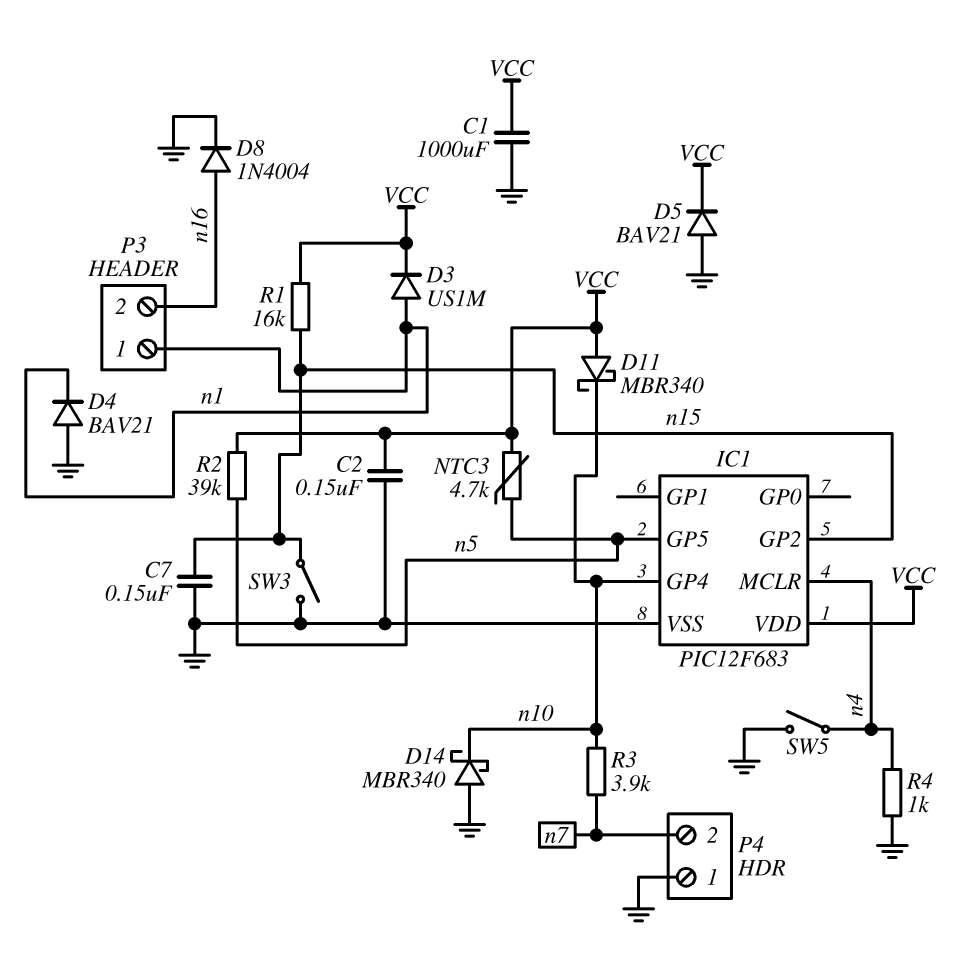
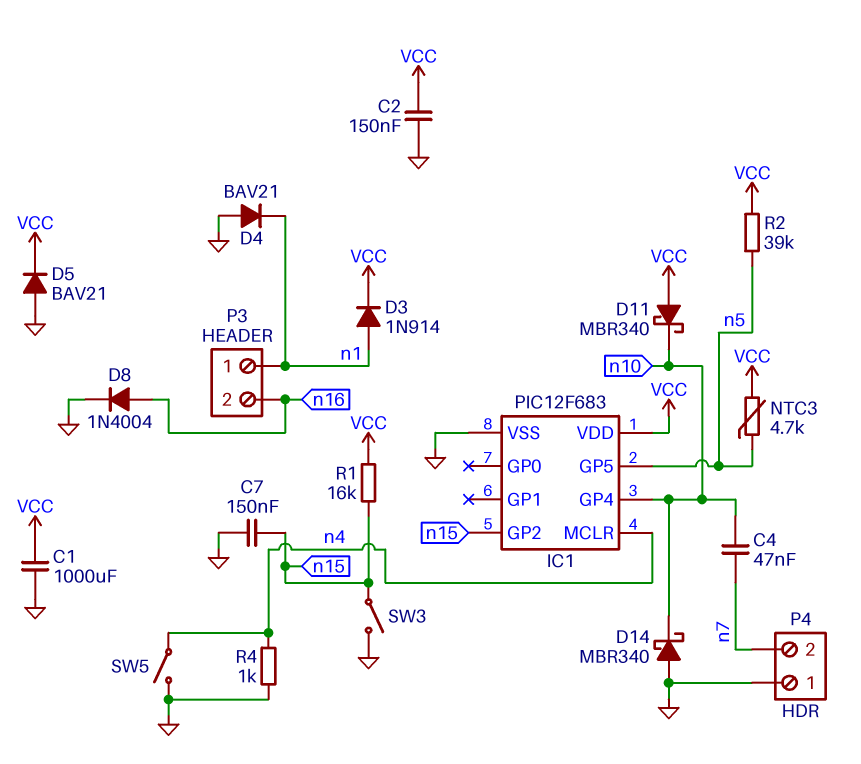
C4: none -> 47nF (n7, n10)
D3: diode US1M (A n1, K VCC) -> diode 1N914 (A n1, K VCC)
R3: 3.9k (n7, n10) -> none

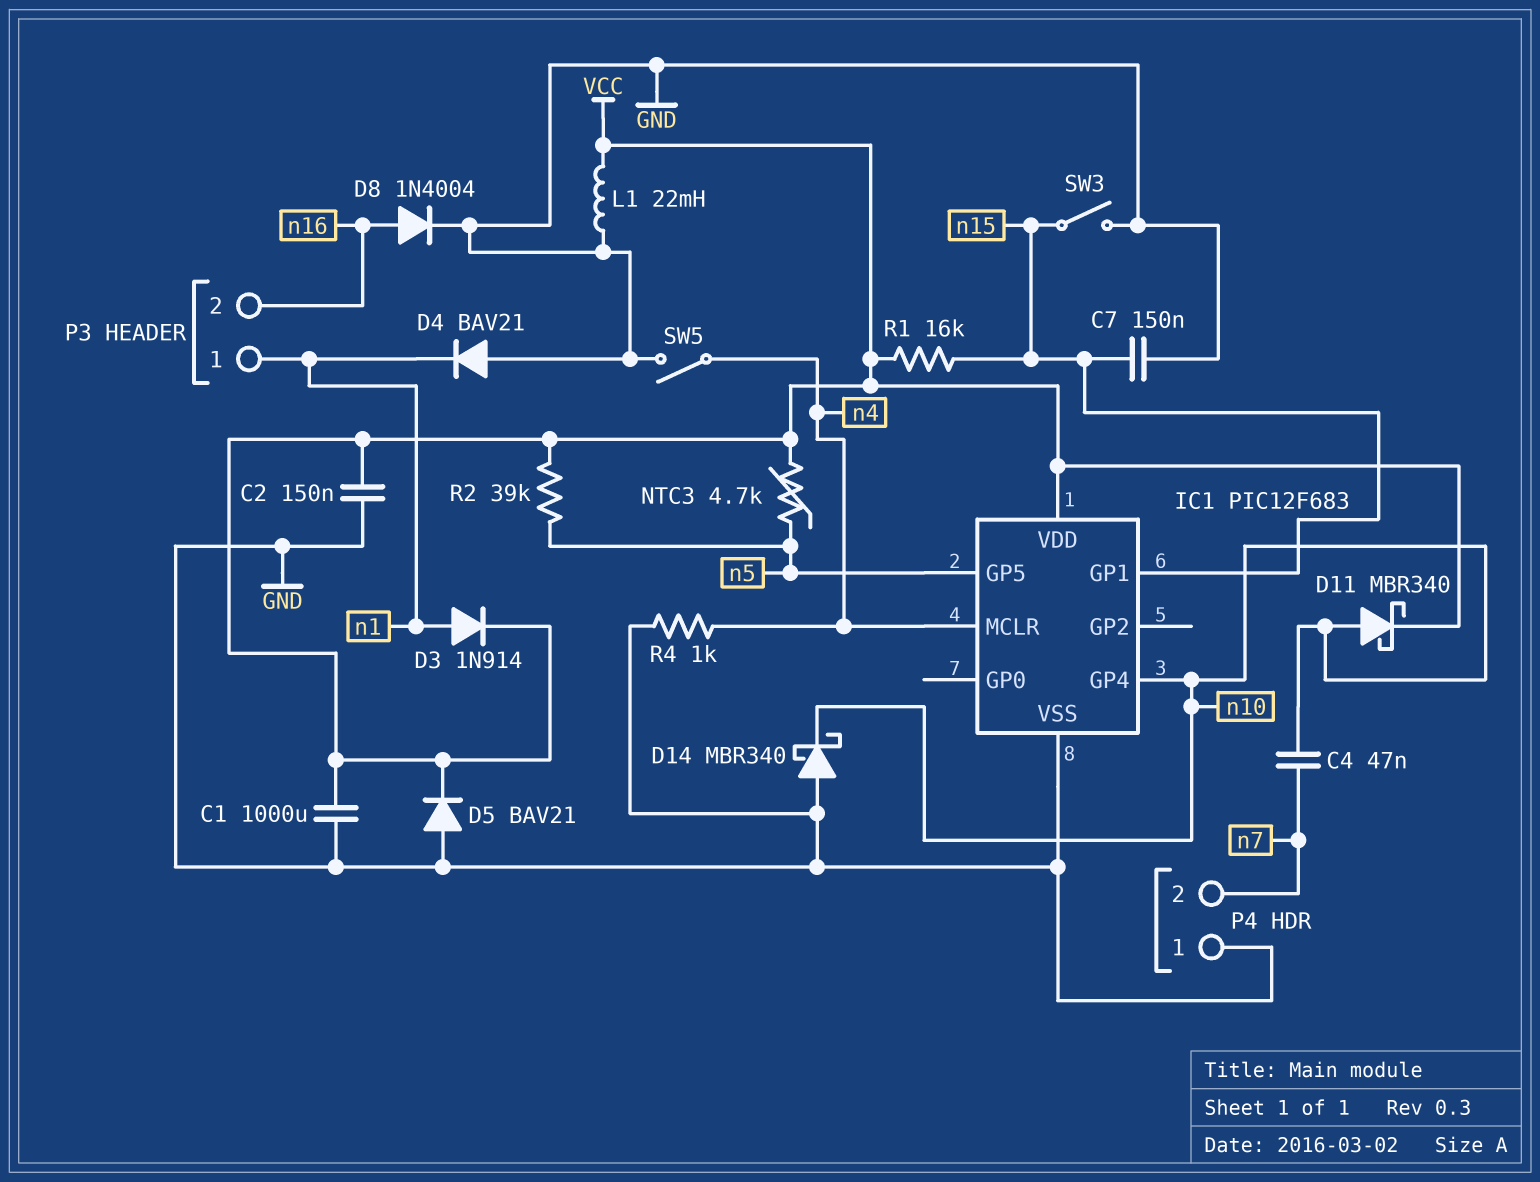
D11: schottky MBR340 (A VCC, K n10) -> schottky MBR340 (A n10, K VCC)
IC1 pin GP1: none -> n15
IC1 pin GP2: n15 -> none
L1: none -> 22mH (GND, VCC)

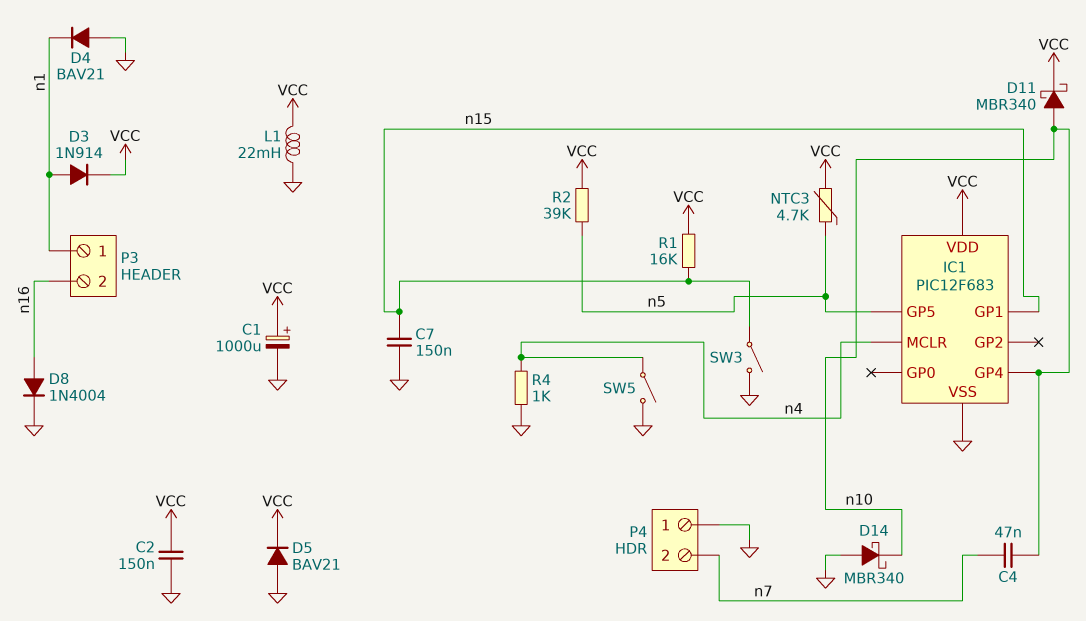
C1: 1000uF (GND, VCC) -> 1000uF (plus VCC, minus GND)

